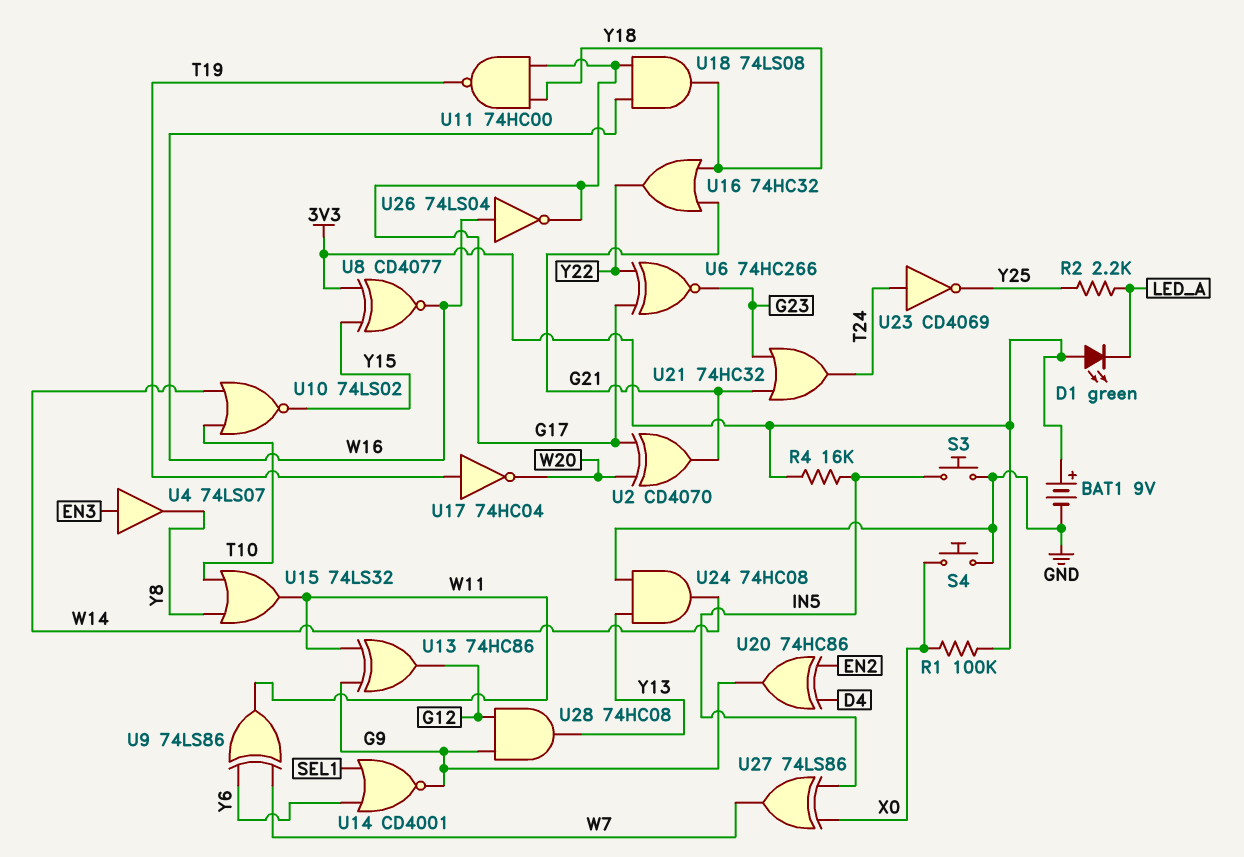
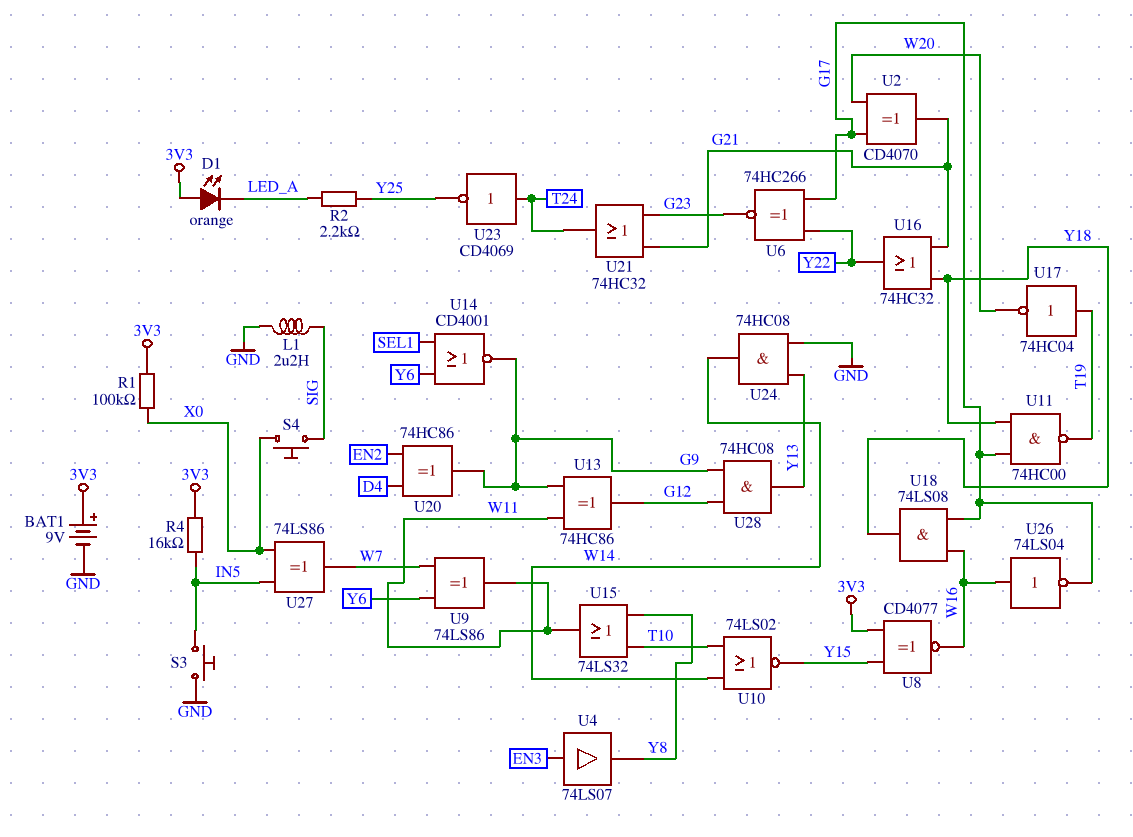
D1: LED green (A 3V3, K LED_A) -> LED orange (A 3V3, K LED_A)
L1: none -> 2.2uH (GND, SIG)
S4: button (GND, X0) -> button (SIG, X0)

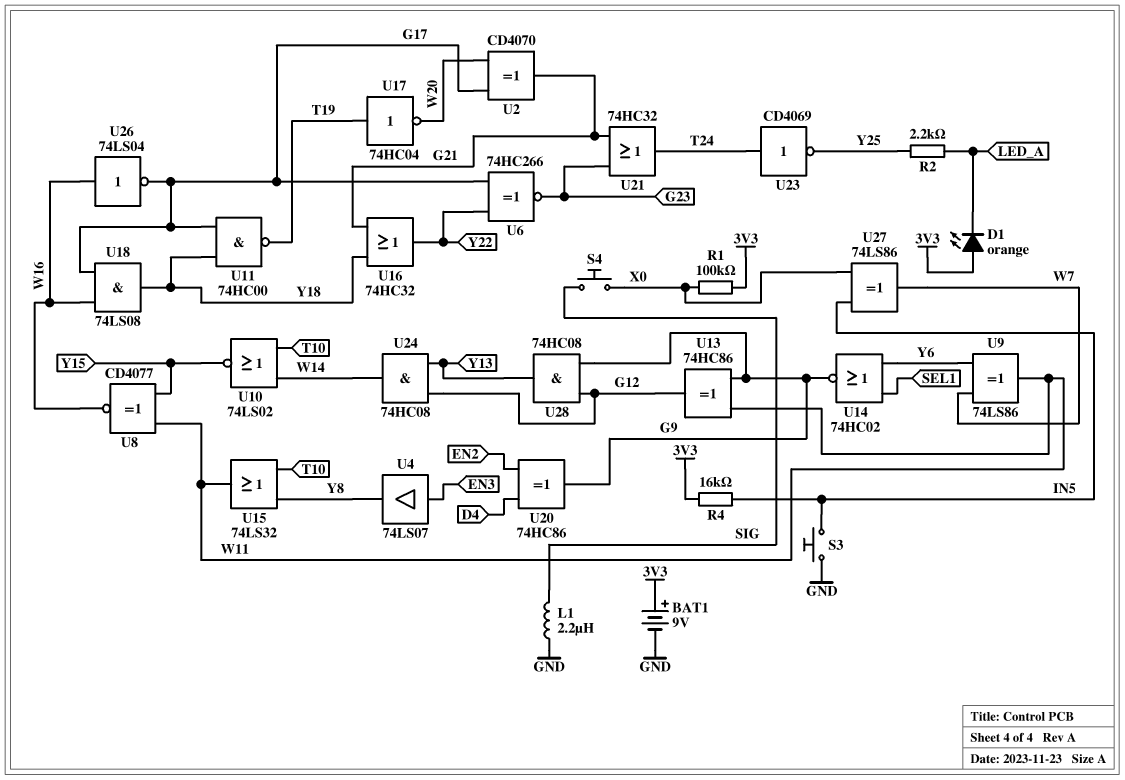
U8: XNOR CD4077 (in 3V3, in Y15, out W16) -> XNOR CD4077 (in W11, in Y15, out W16)
U14: NOR CD4001 (in SEL1, in Y6, out G9) -> NOR 74HC02 (in SEL1, in Y6, out G9)
U24: AND 74HC08 (in GND, in Y13, out W14) -> AND 74HC08 (in G12, in Y13, out W14)

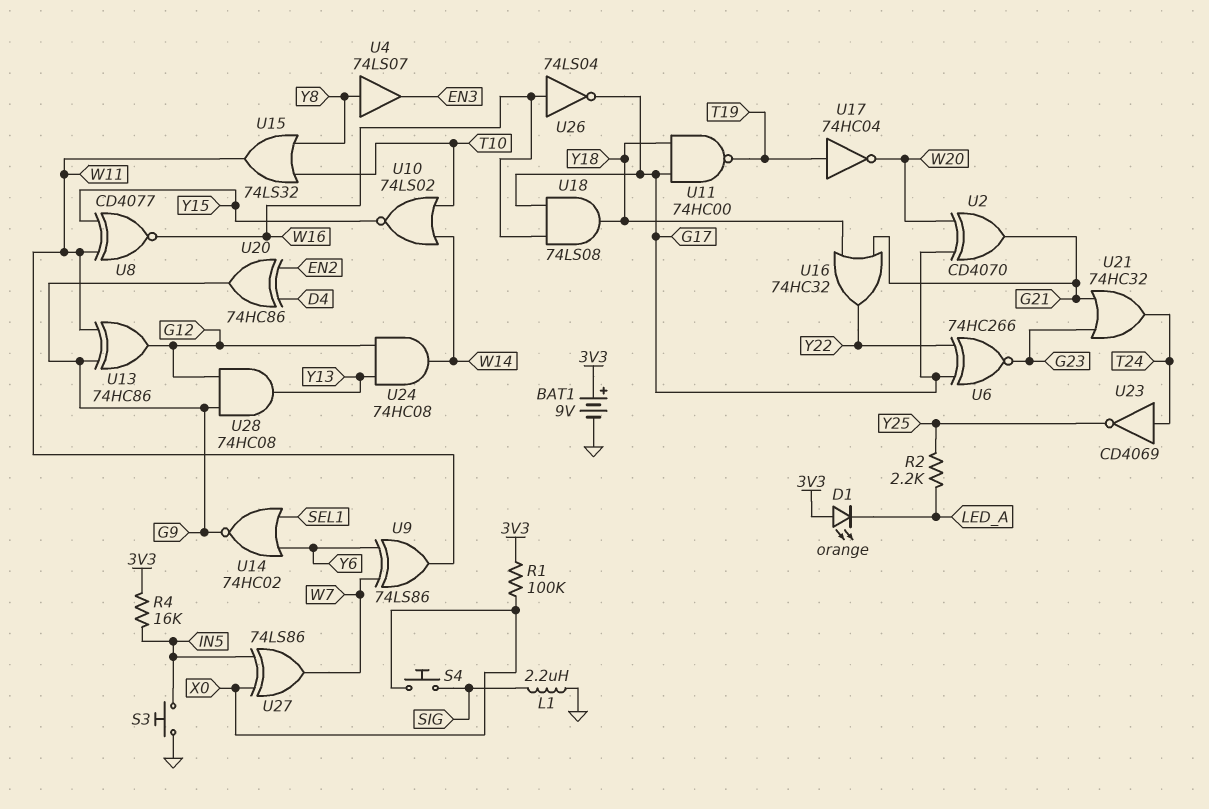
U4: buffer 74LS07 (in EN3, out Y8) -> buffer 74LS07 (in Y8, out EN3)

